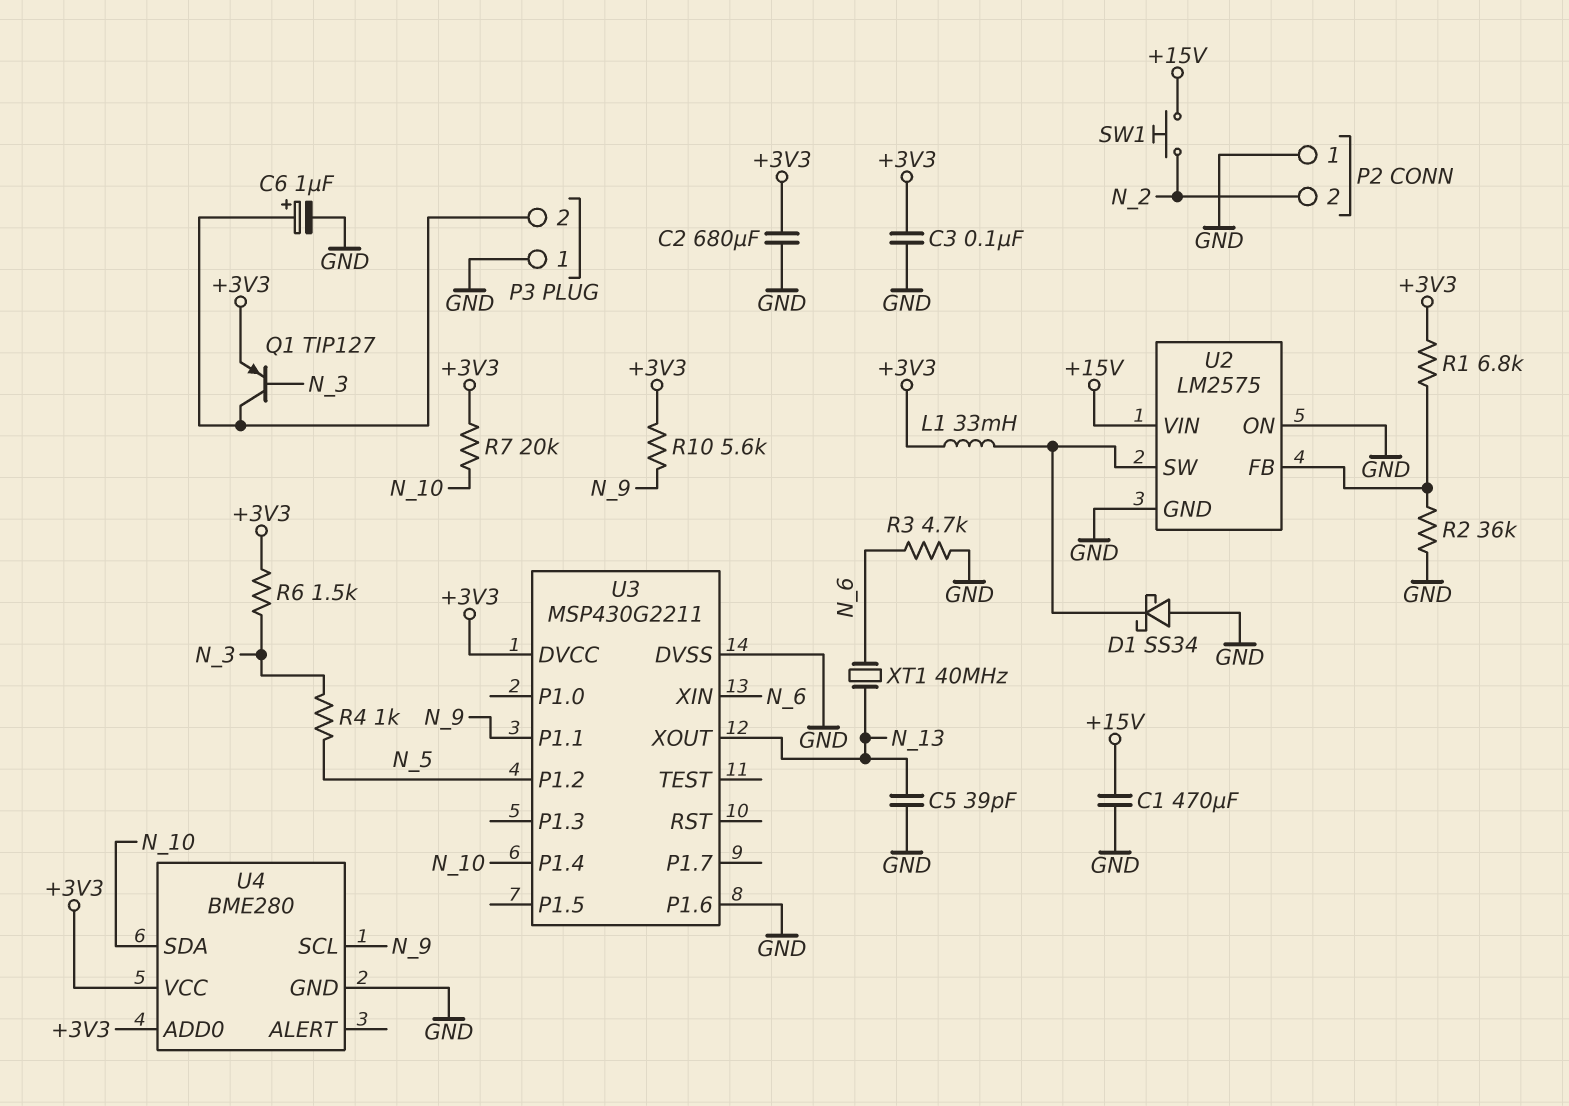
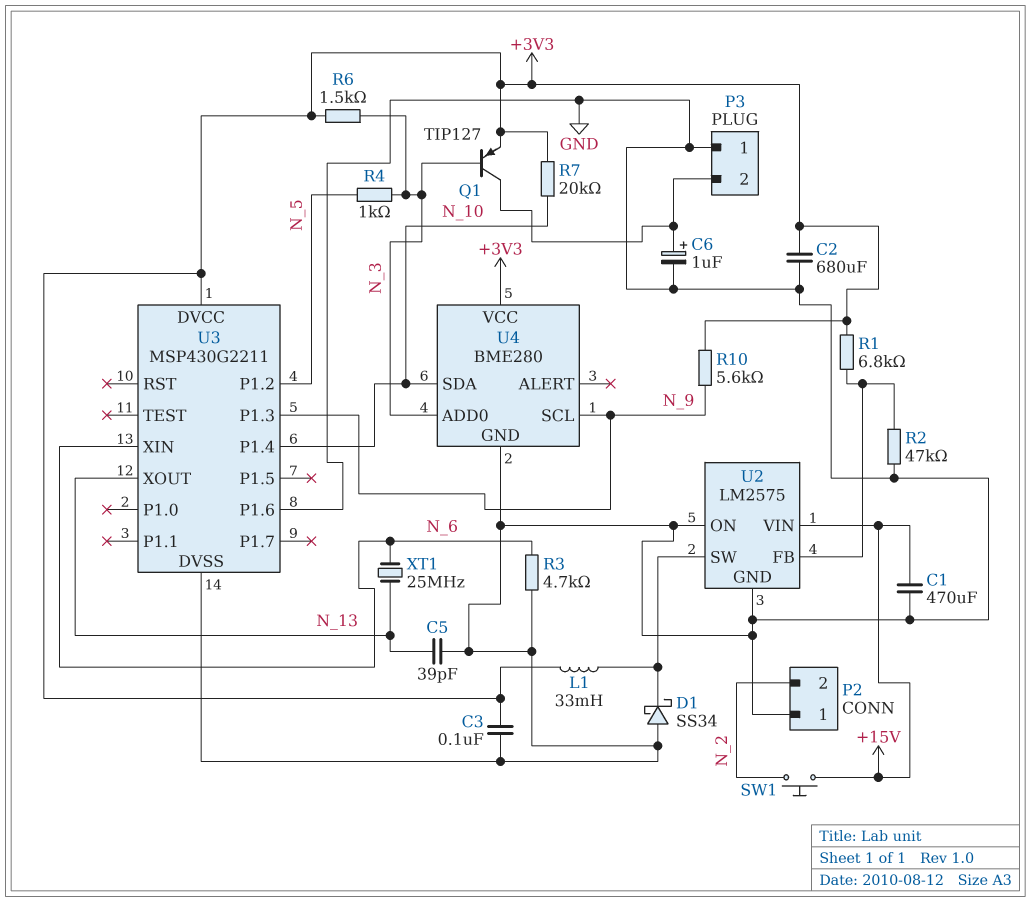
R2: 36k (GND, U2/FB) -> 47k (GND, U2/FB)
U3 pin P1.1: N_9 -> none
U3 pin P1.3: none -> N_9
U4 pin ADD0: +3V3 -> N_3
XT1: 40MHz (N_6, N_13) -> 25MHz (N_6, N_13)

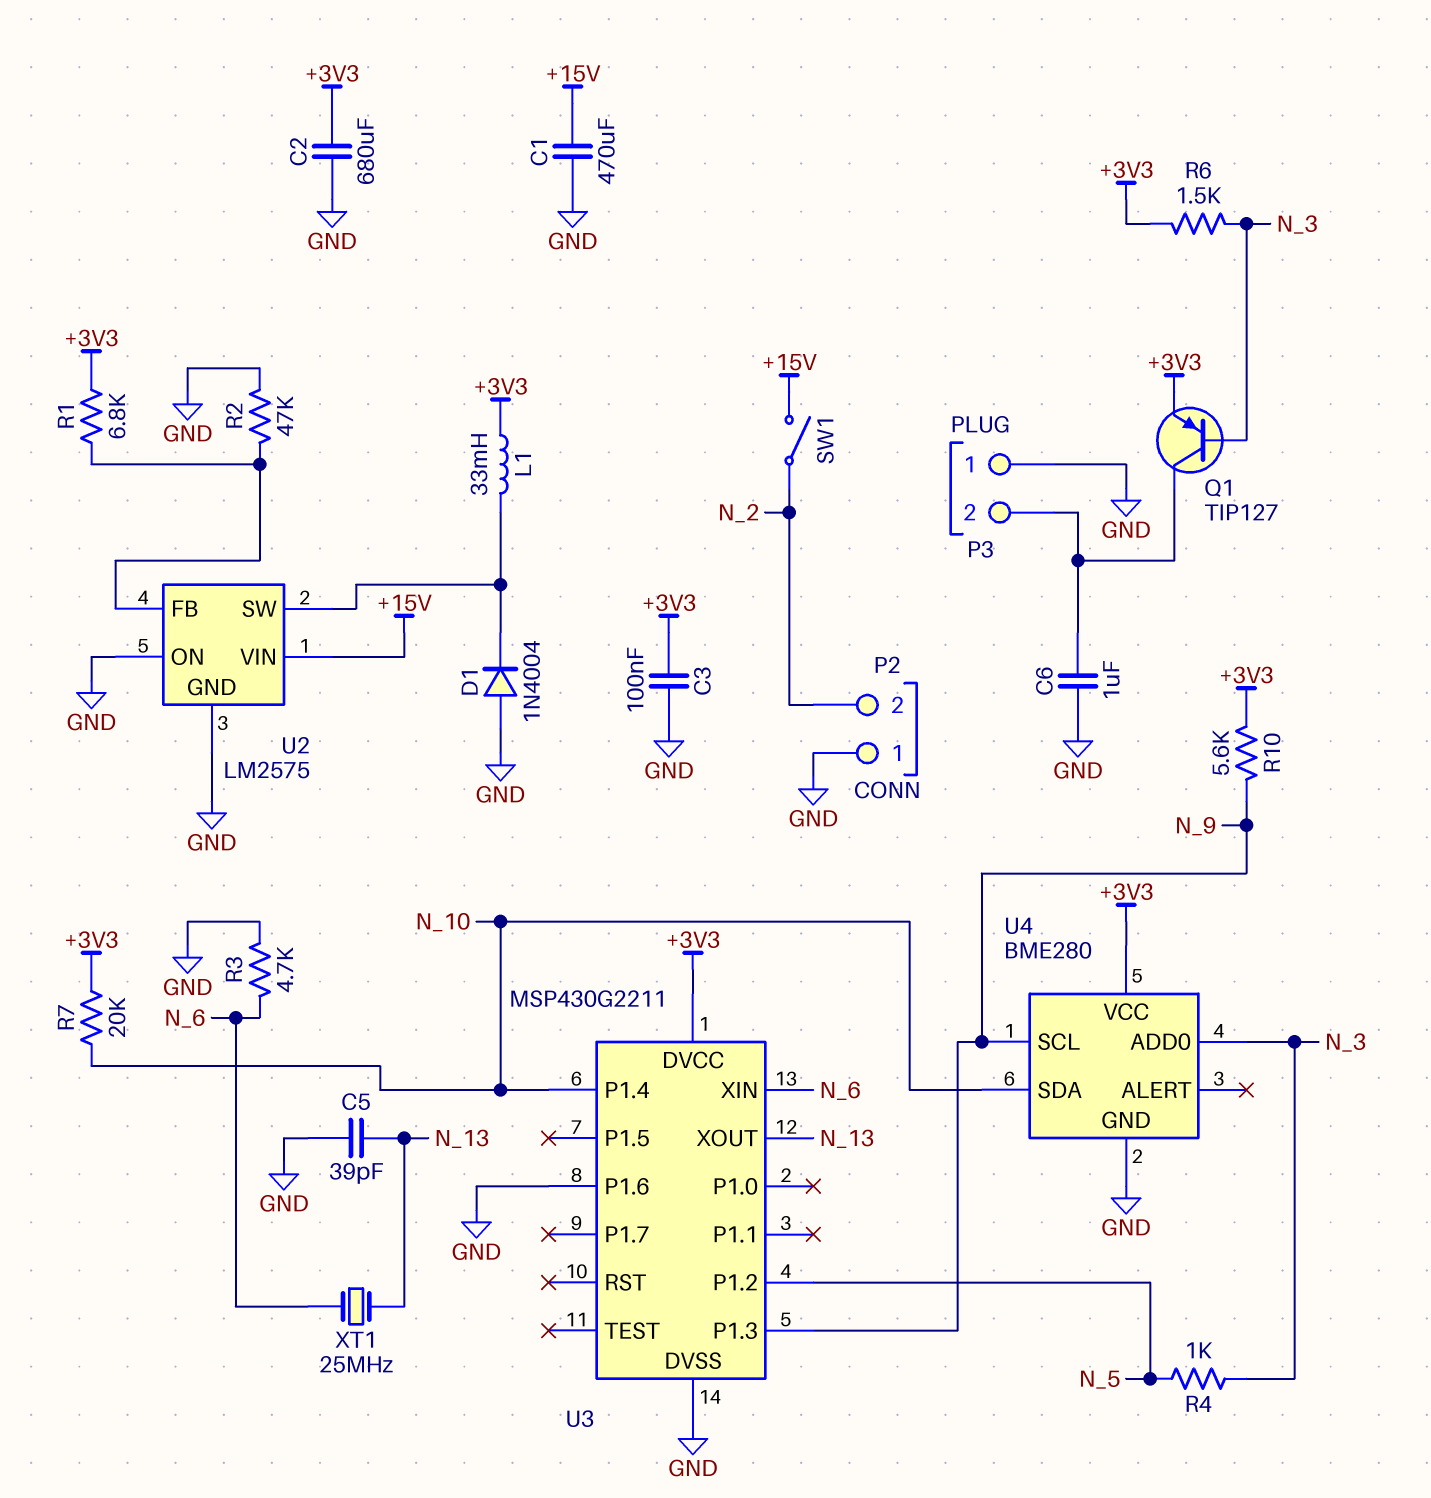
C6: 1uF (plus P3/2, minus GND) -> 1uF (GND, P3/2)
D1: schottky SS34 (A GND, K U2/SW) -> diode 1N4004 (A GND, K U2/SW)
SW1: button (+15V, N_2) -> switch (+15V, N_2)

